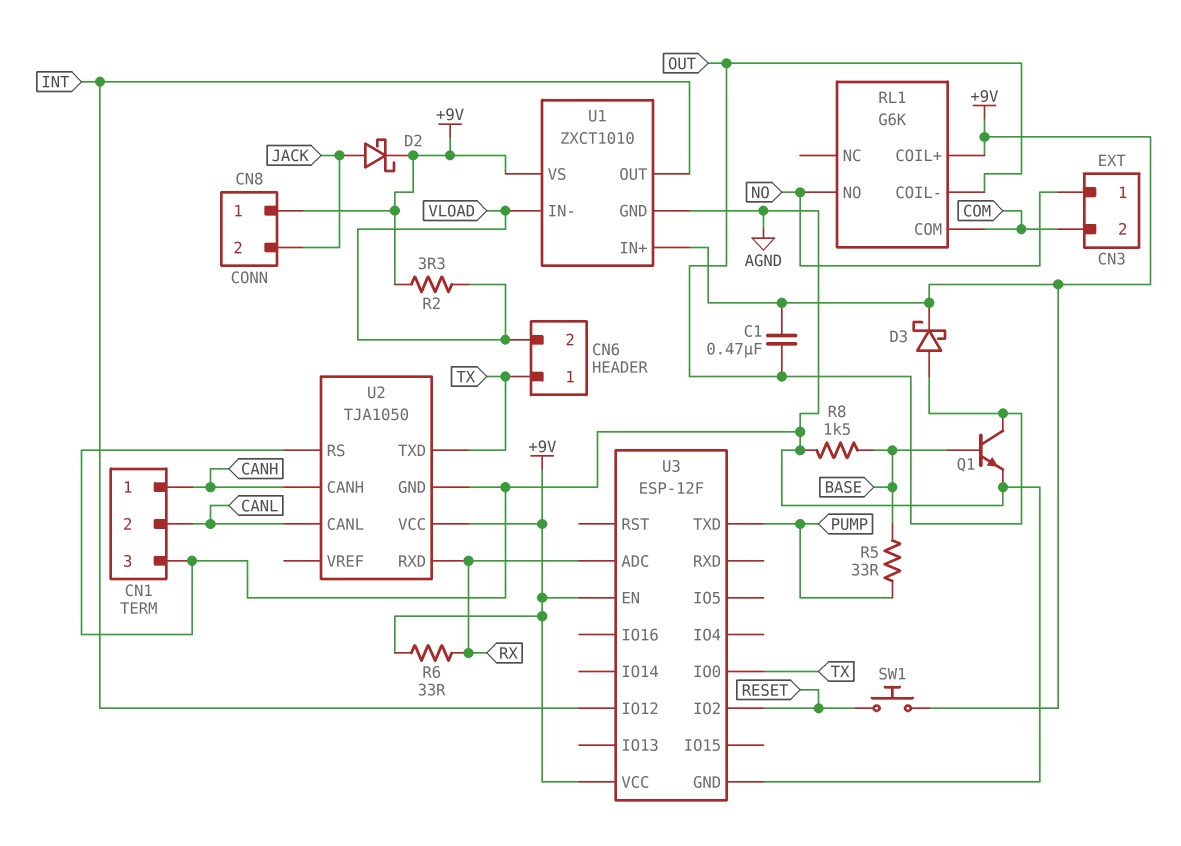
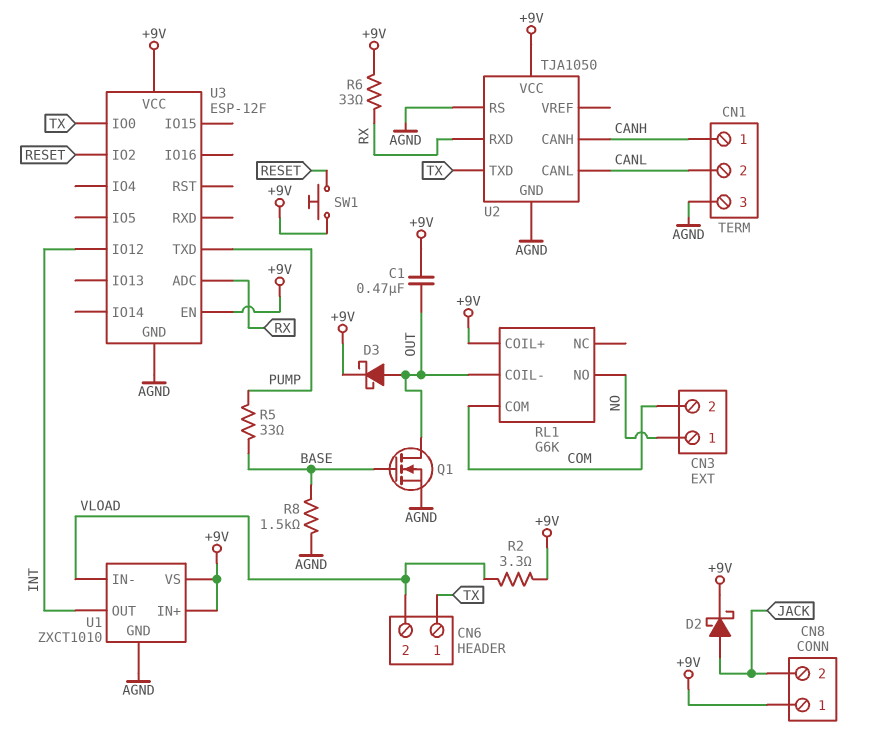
Q1: NPN (B BASE, C OUT, E AGND) -> NMOS (G BASE, D OUT, S AGND)

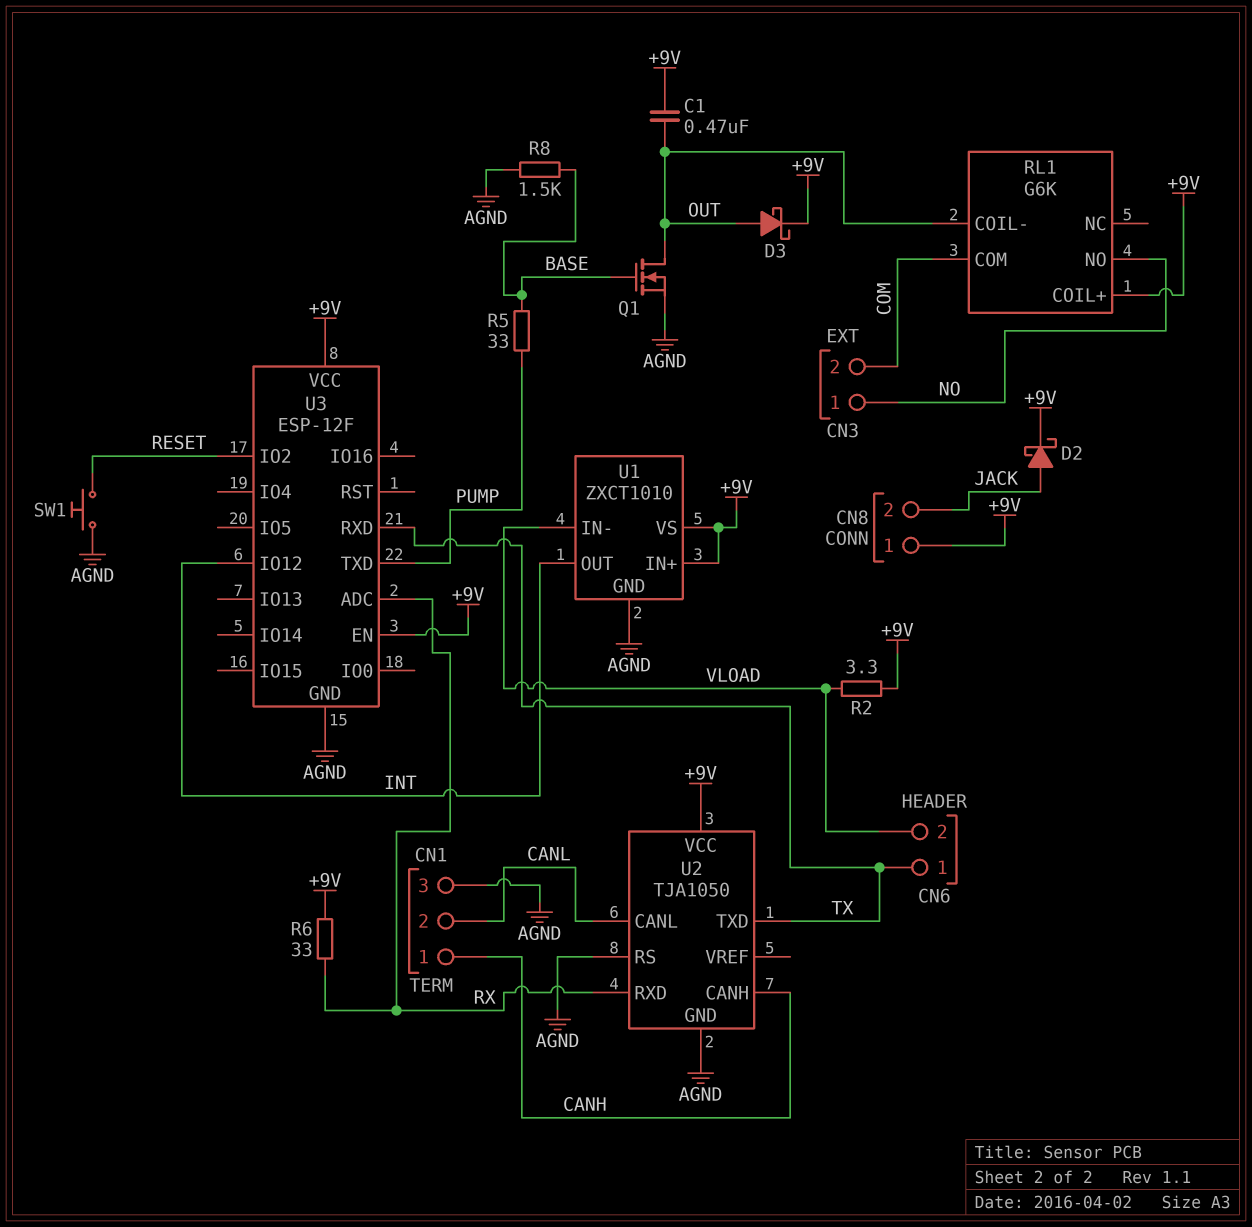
SW1: button (+9V, RESET) -> button (AGND, RESET)
U3 pin IO0: TX -> none
U3 pin RXD: none -> TX

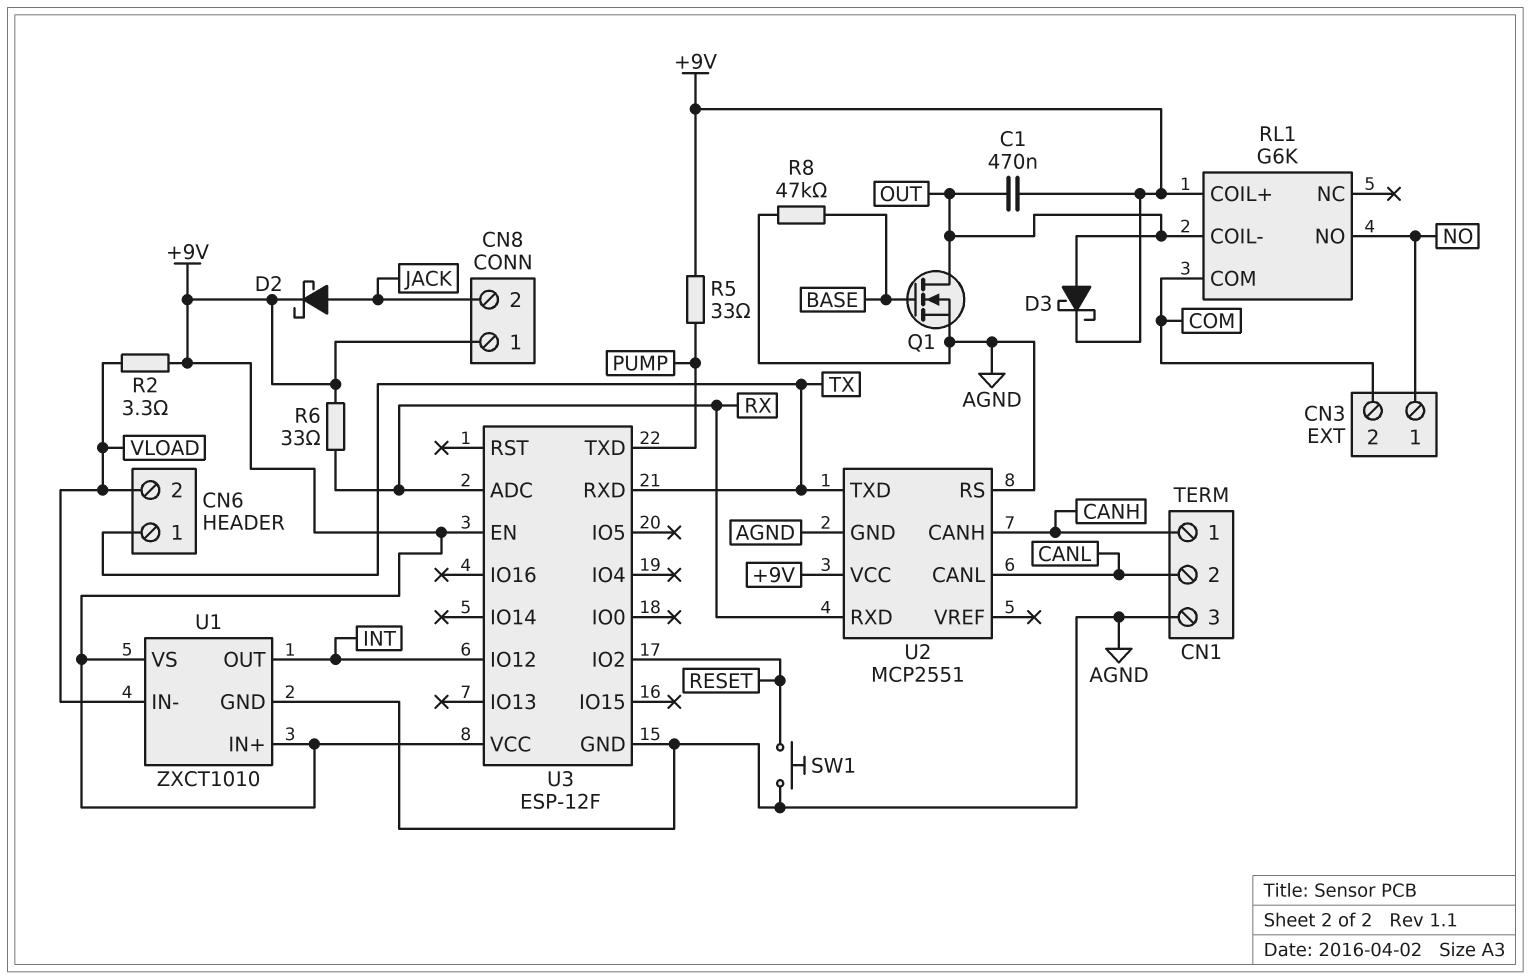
R5: 33 (BASE, PUMP) -> 33 (+9V, PUMP)
R8: 1.5k (AGND, BASE) -> 47k (AGND, BASE)
U2: TJA1050 -> MCP2551

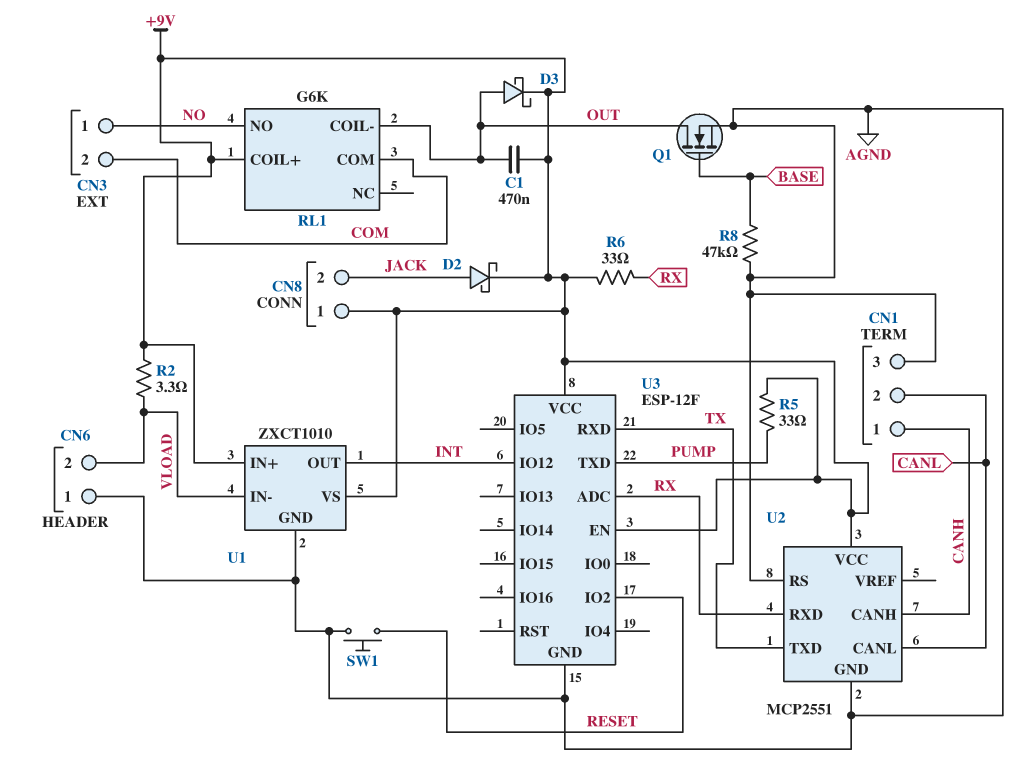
CN6 pin 1: TX -> AGND

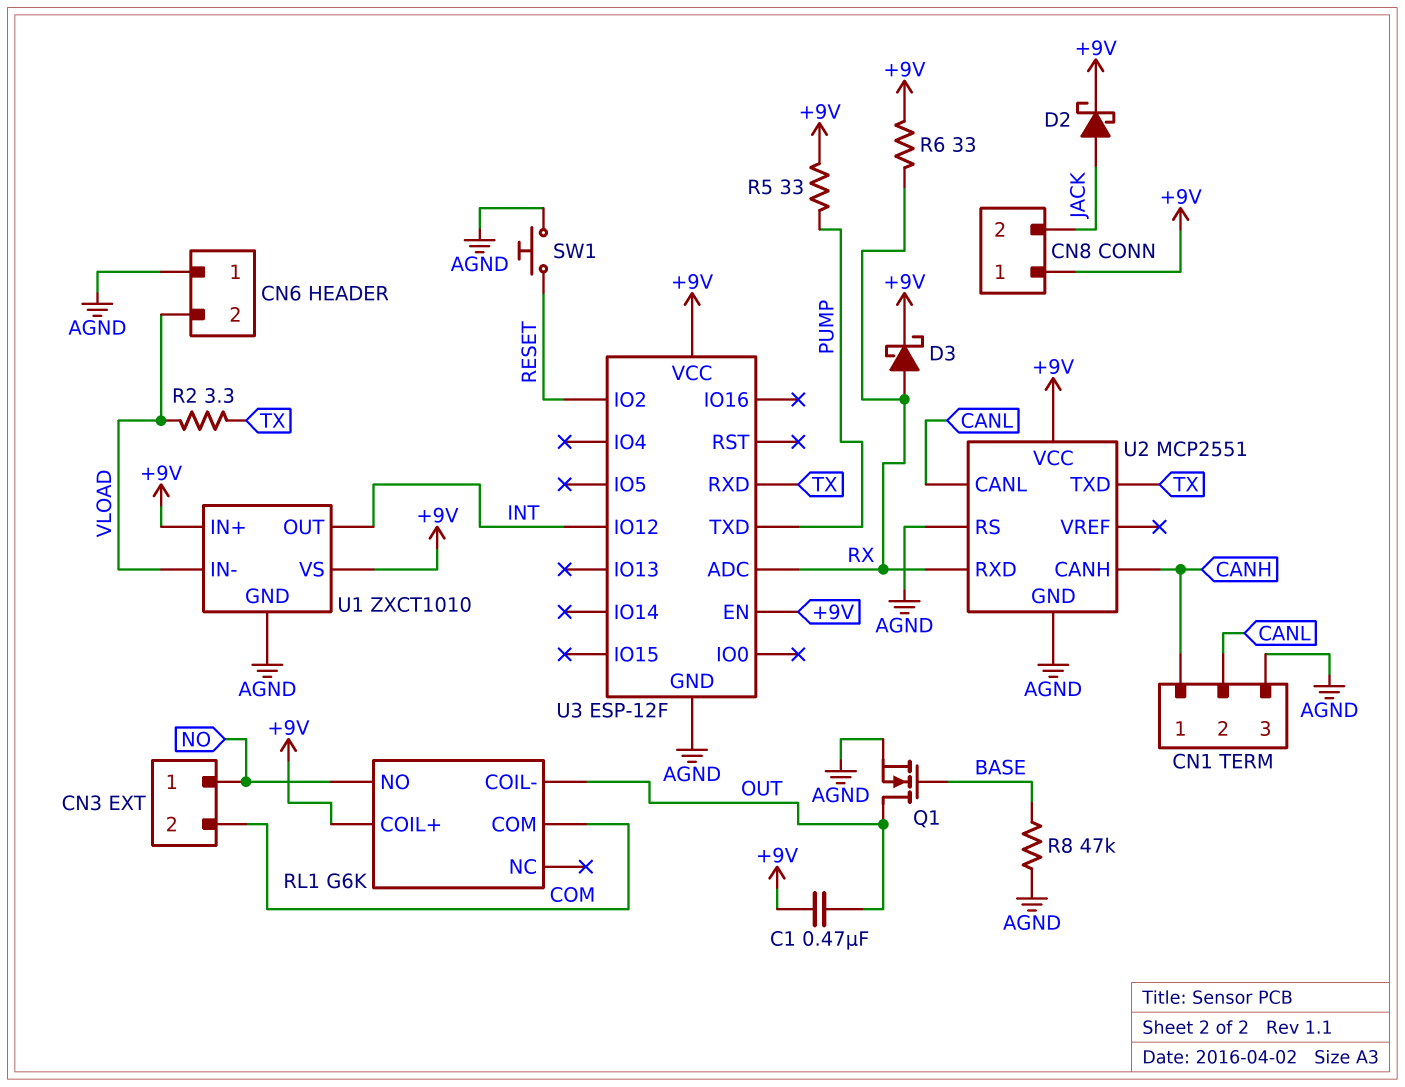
D3: schottky (A OUT, K +9V) -> schottky (A RX, K +9V)
R2: 3.3 (+9V, VLOAD) -> 3.3 (TX, VLOAD)

